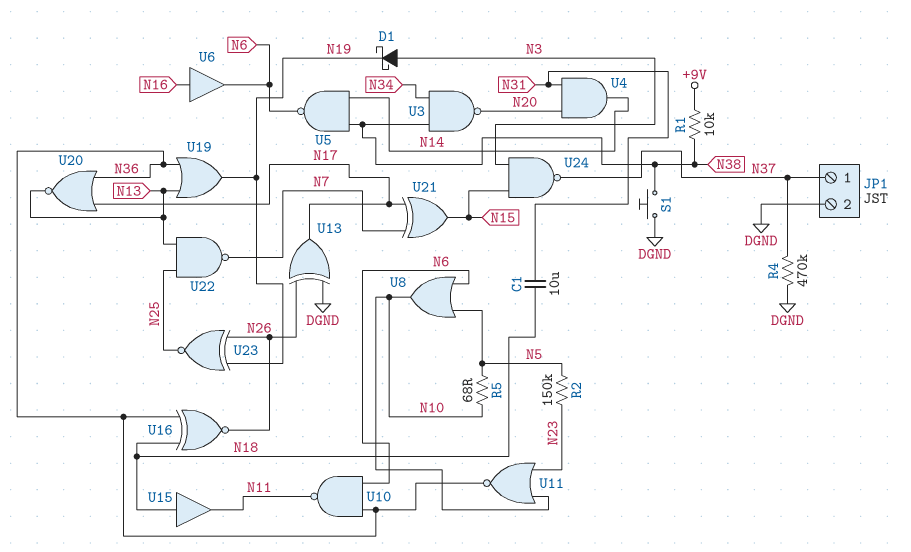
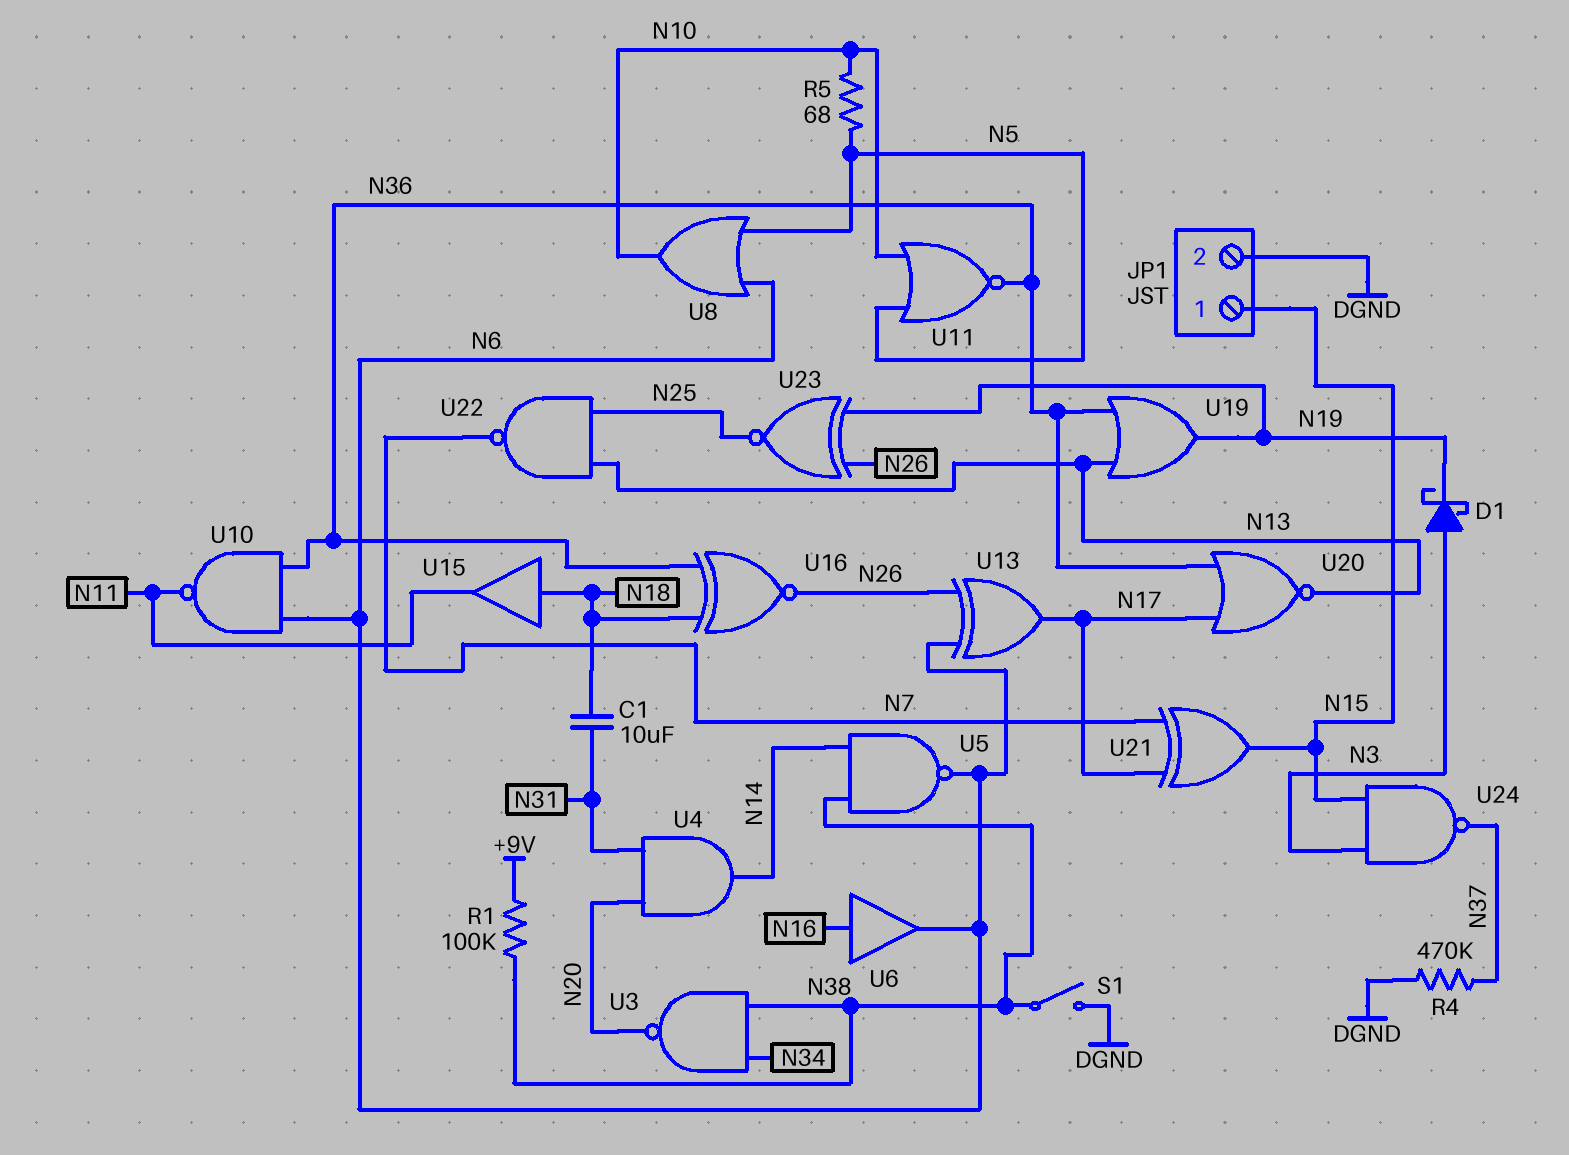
JP1 pin 1: N37 -> N15
R1: 10k (+9V, N38) -> 100k (+9V, N38)
R2: 150k (N5, N23) -> none
S1: button (DGND, N38) -> switch (DGND, N38)
U11: NOR (in N10, in N23, out N36) -> NOR (in N5, in N10, out N36)
U13: XOR (in DGND, in N26, out N17) -> XOR (in N6, in N26, out N17)

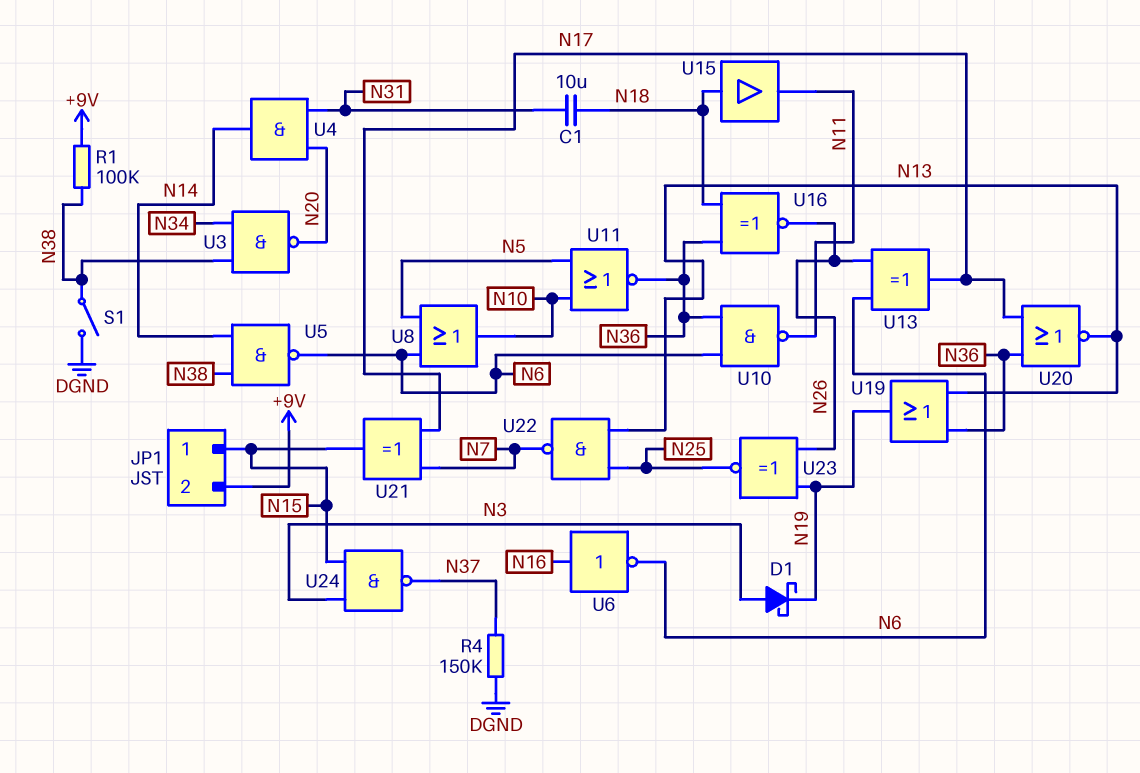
JP1 pin 2: DGND -> +9V
R4: 470k (DGND, N37) -> 150k (DGND, N37)
R5: 68 (N5, N10) -> none
U6: buffer (in N16, out N6) -> NOT (in N16, out N6)

